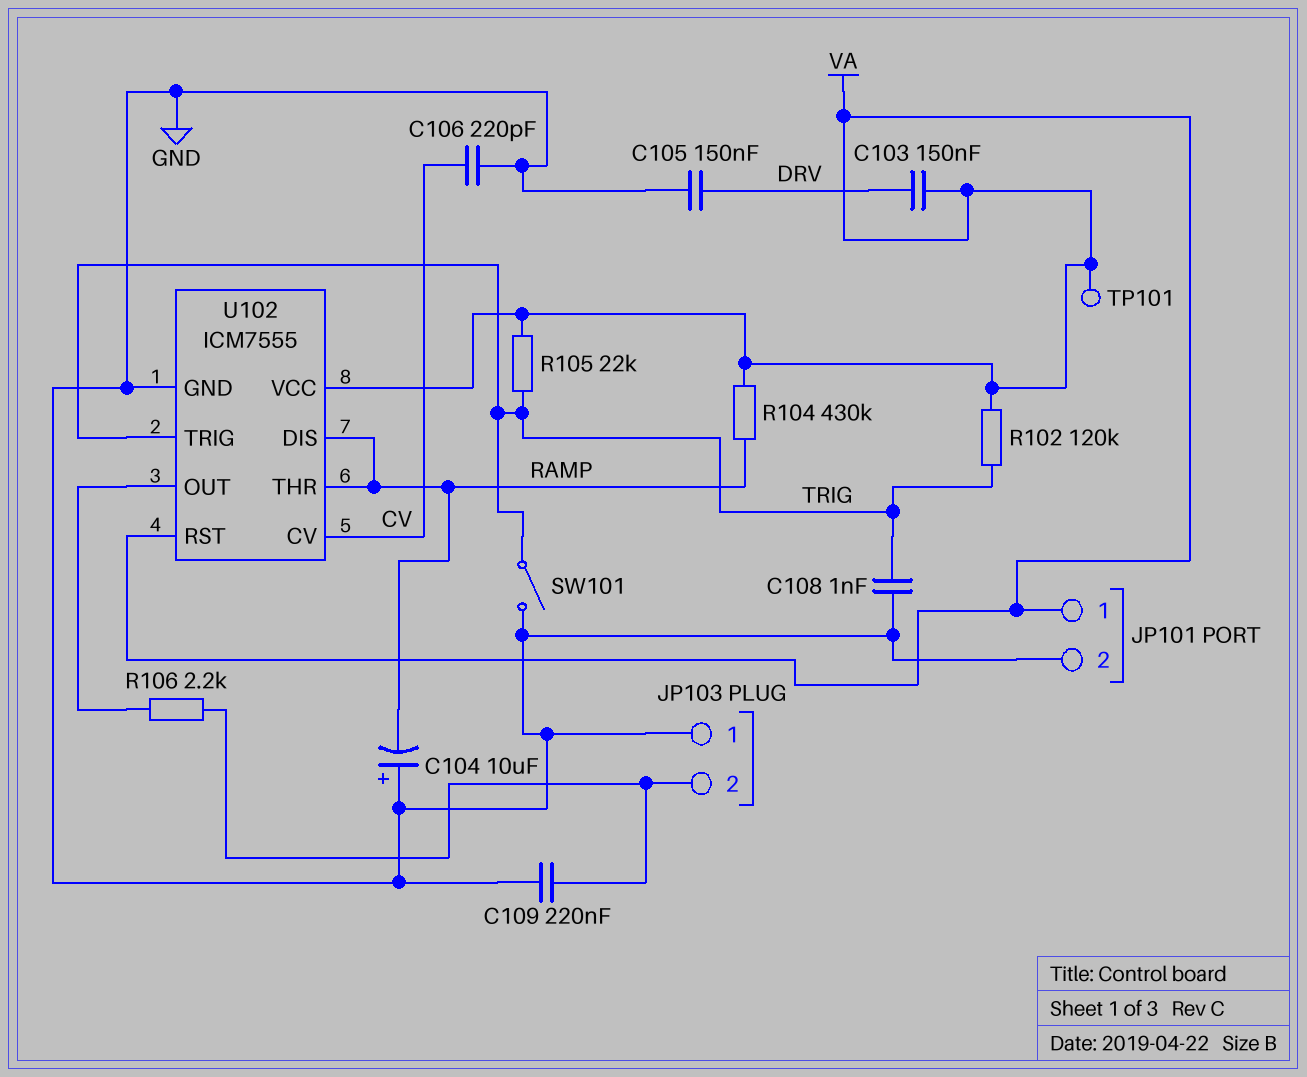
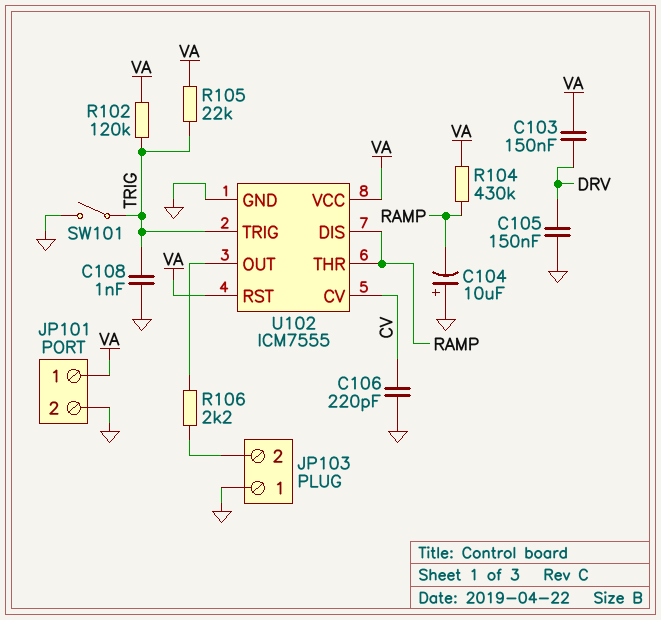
C109: 220nF (GND, JP103/2) -> none
TP101: test point (VA) -> none

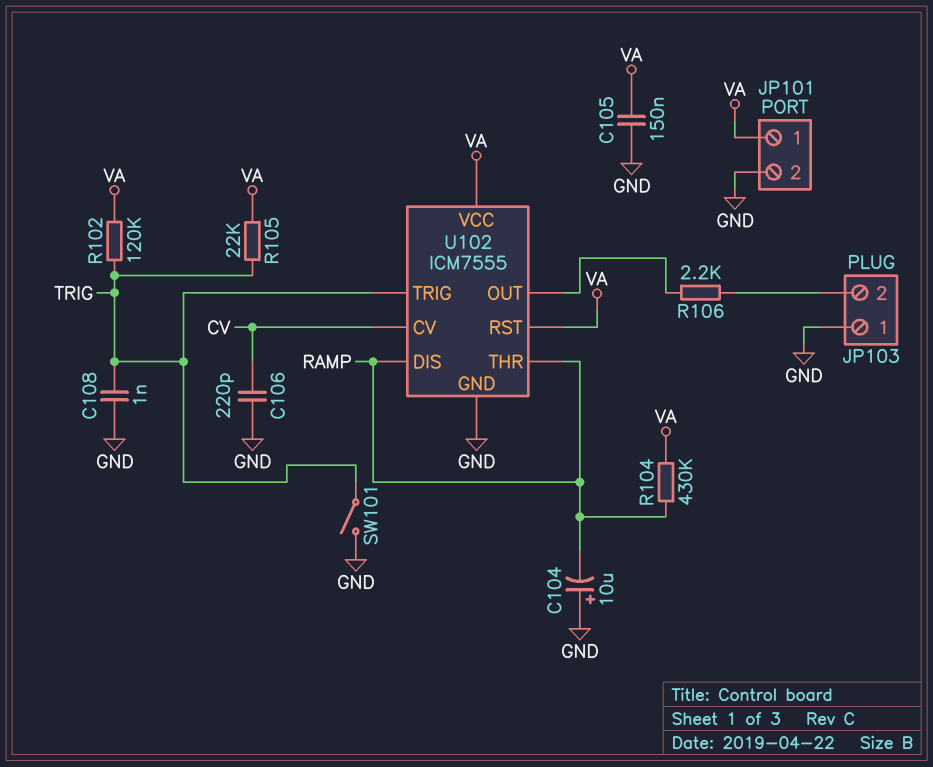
C103: 150nF (DRV, VA) -> none
C105: 150nF (DRV, GND) -> 150nF (GND, VA)

